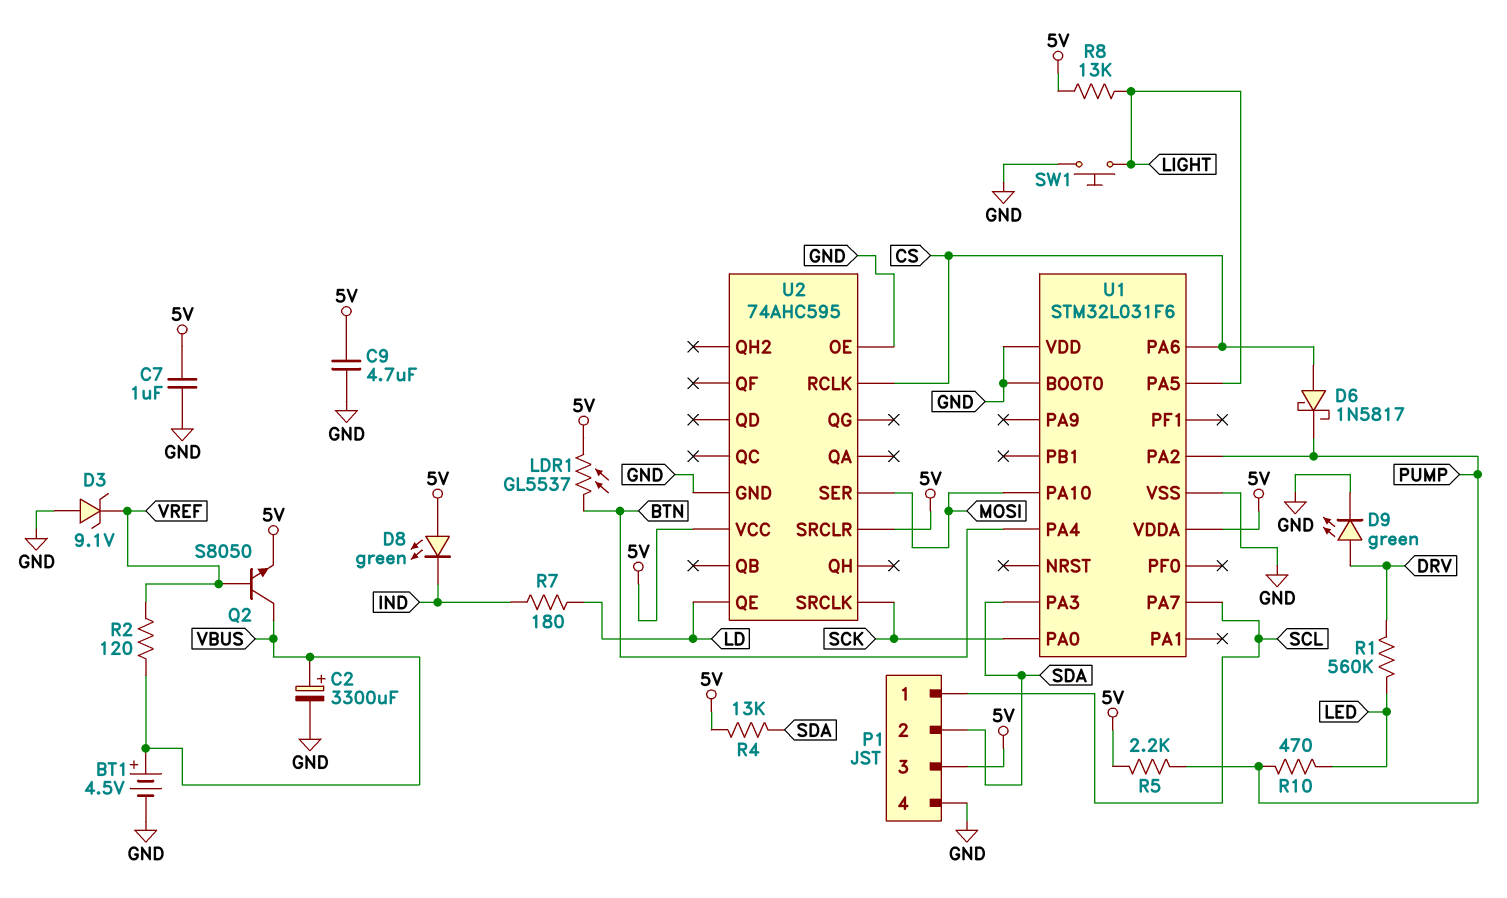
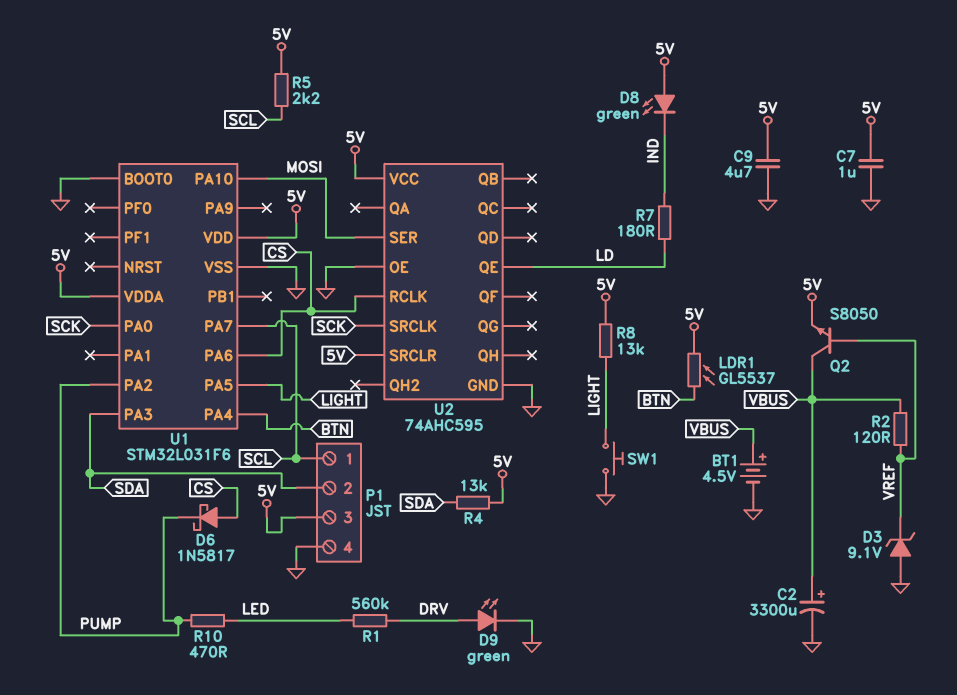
R5: 2.2k (5V, PUMP) -> 2.2k (5V, SCL)
U1 pin VDD: GND -> 5V

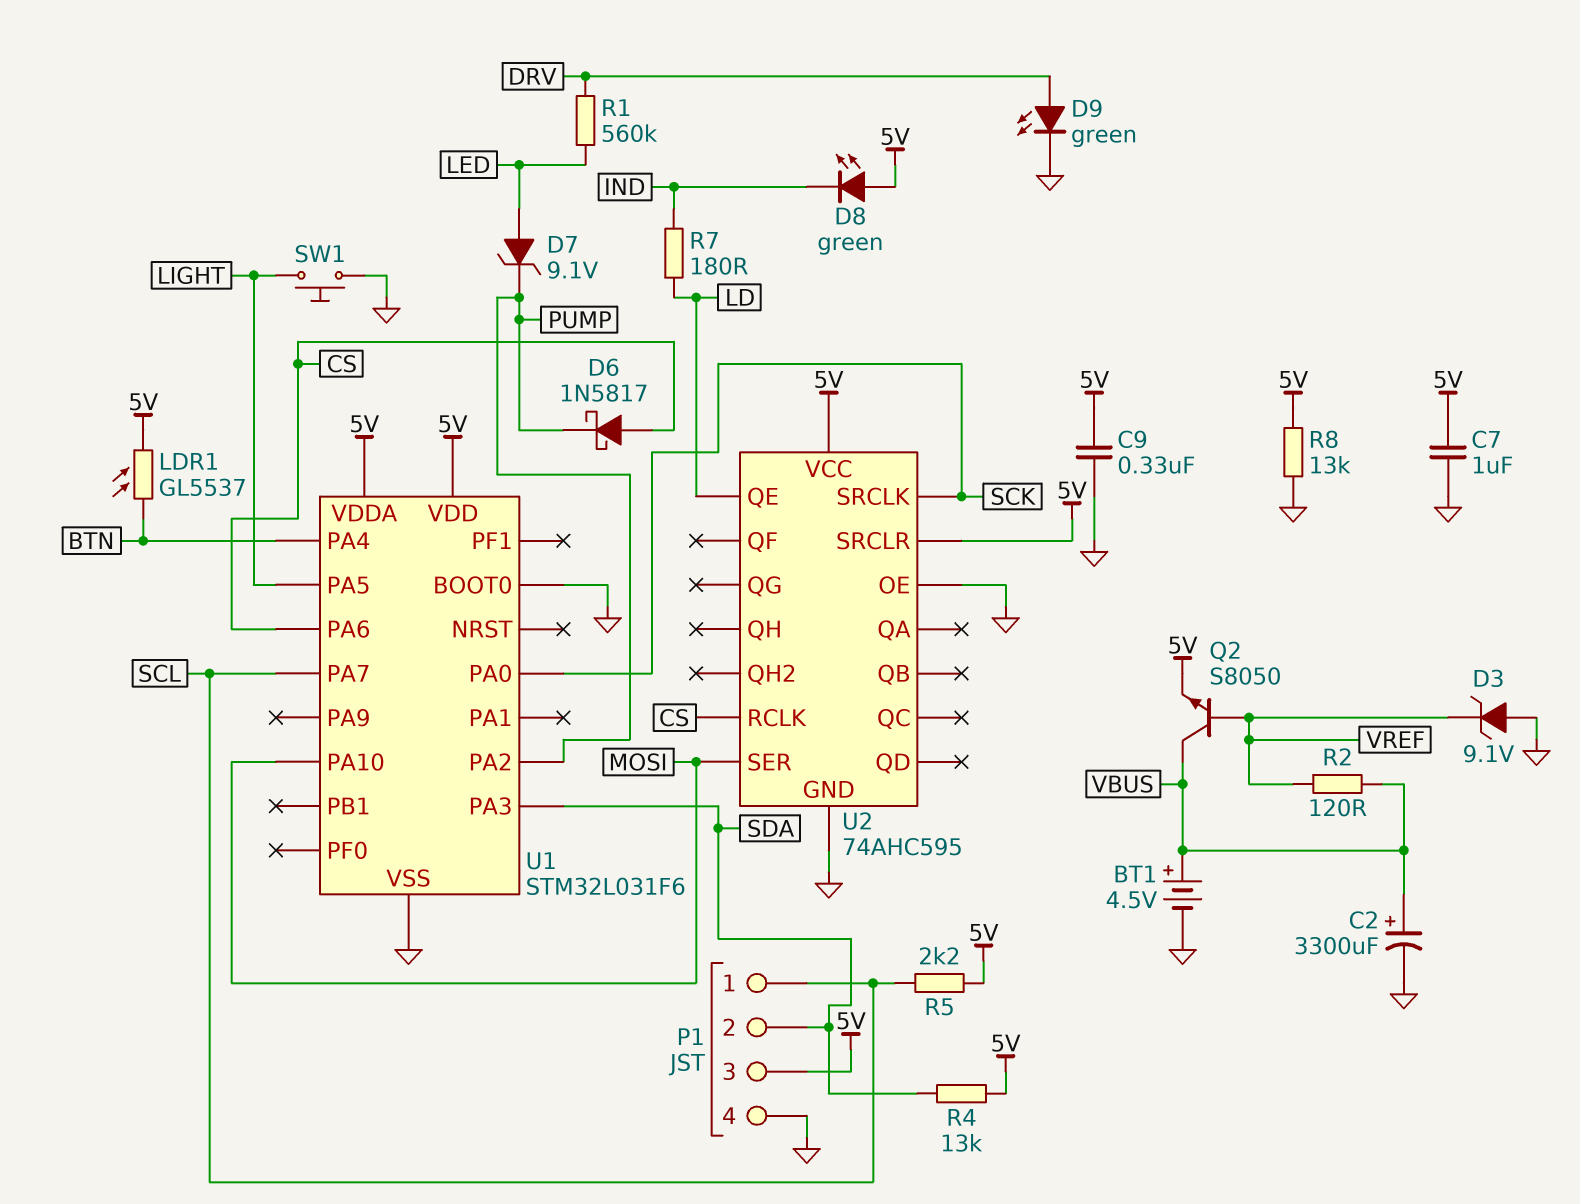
C9: 4.7uF (5V, GND) -> 330nF (5V, GND)
D7: none -> zener 9.1V (A LED, K PUMP)
R8: 13k (5V, LIGHT) -> 13k (5V, GND)
R10: 470 (LED, PUMP) -> none

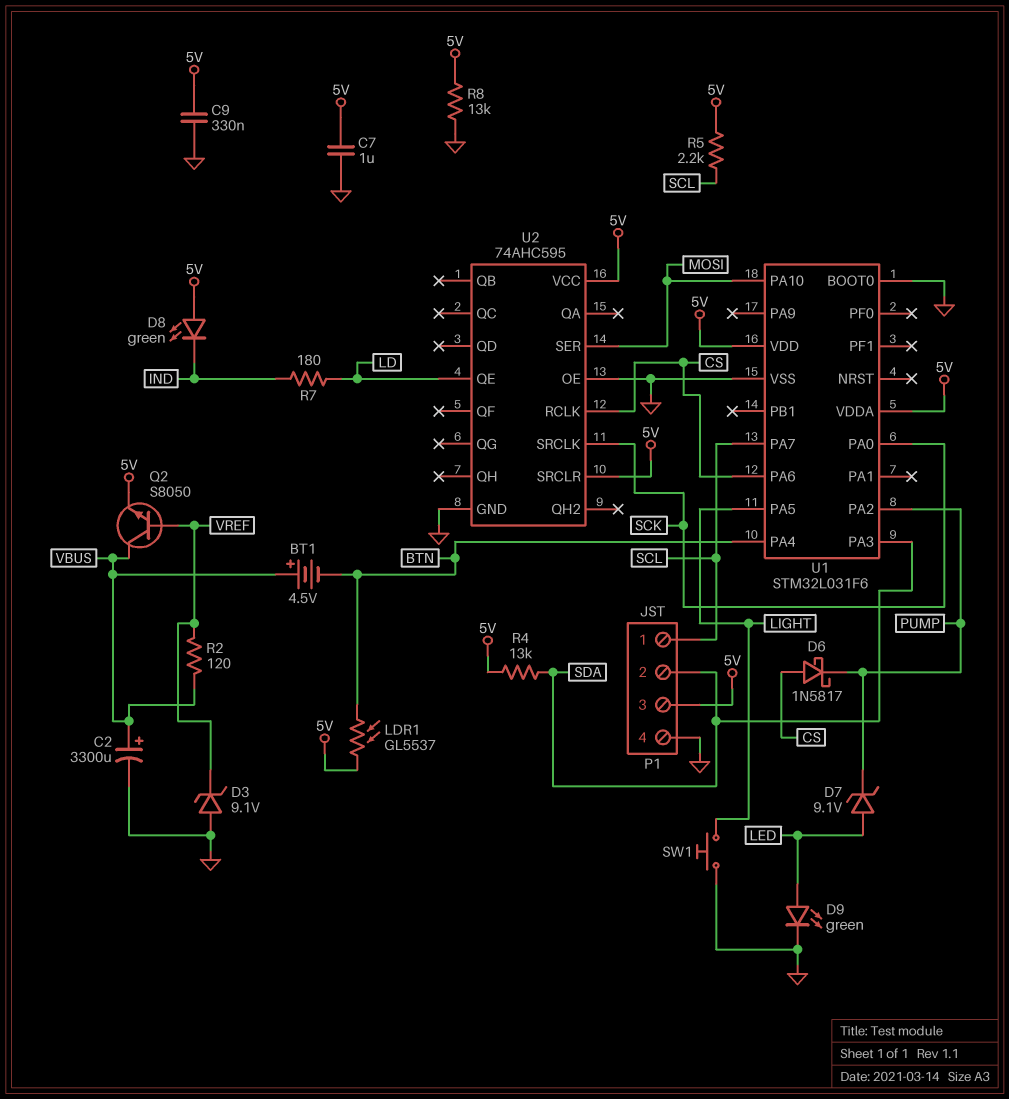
BT1: 4.5V (plus VBUS, minus GND) -> 4.5V (plus VBUS, minus BTN)
D9: LED green (A DRV, K GND) -> LED green (A LED, K GND)
R1: 560k (DRV, LED) -> none

